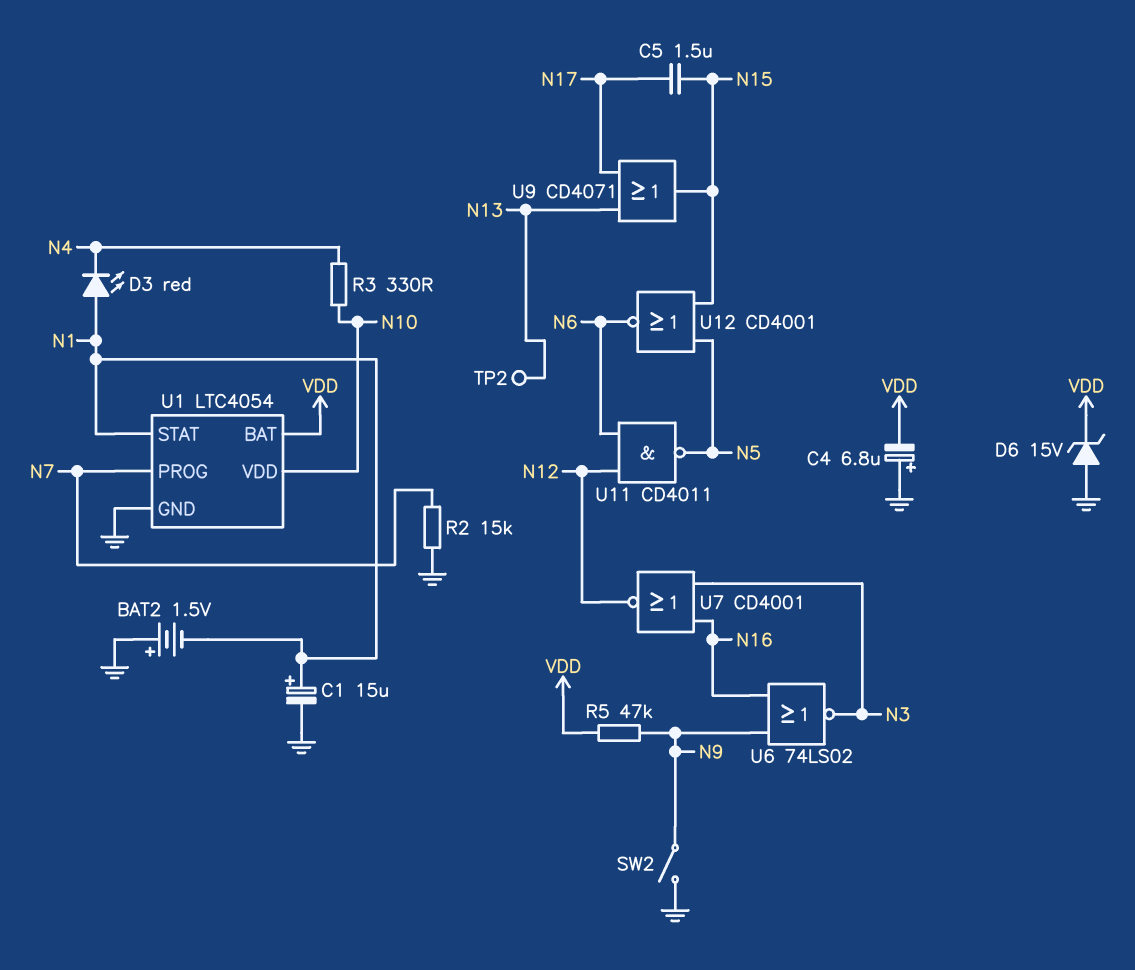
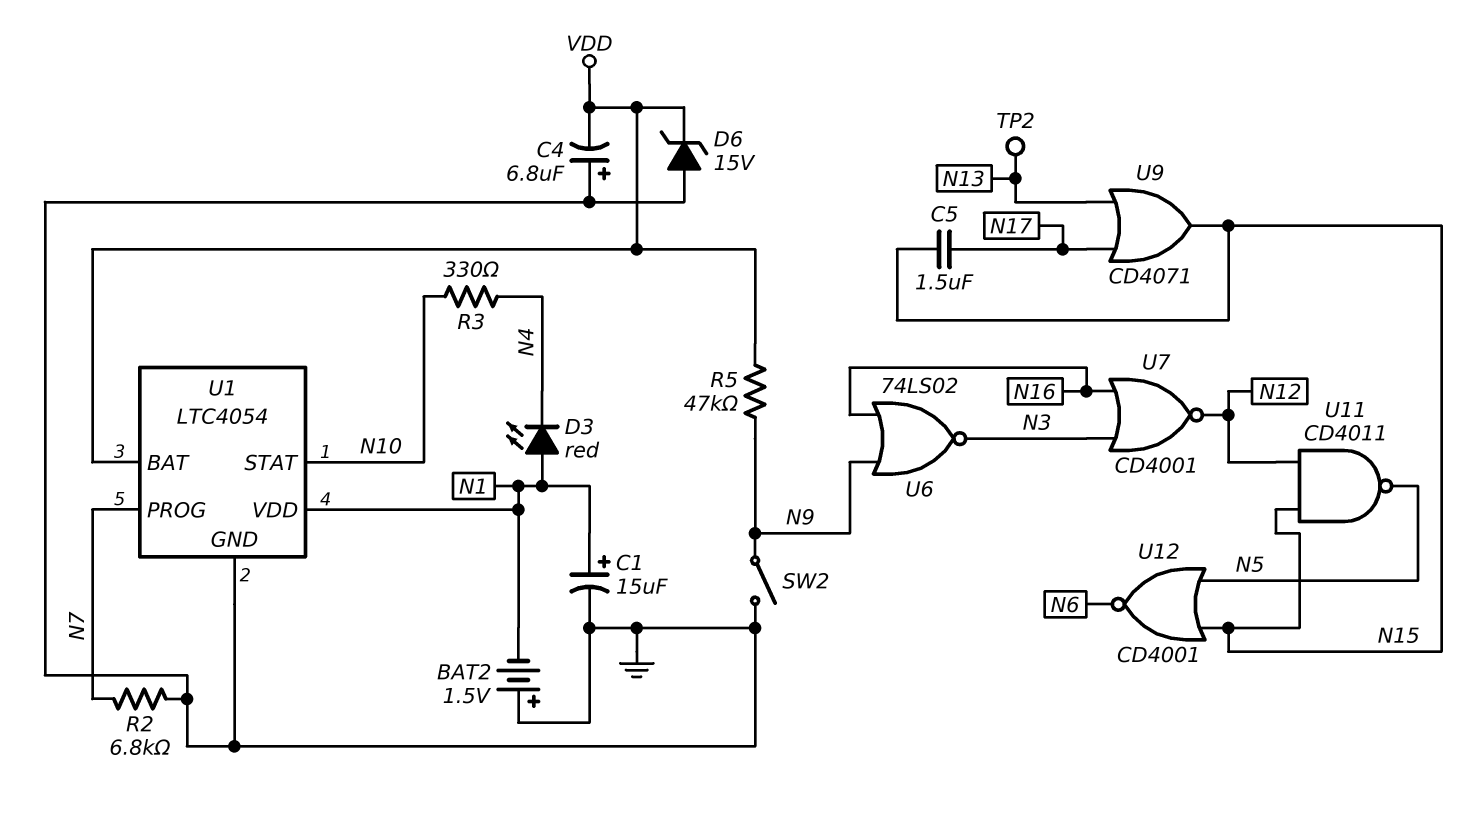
R2: 15k (GND, N7) -> 6.8k (GND, N7)
U1 pin STAT: N1 -> N10
U1 pin VDD: N10 -> N1
U11: NAND CD4011 (in N6, in N12, out N5) -> NAND CD4011 (in N12, in N15, out N5)

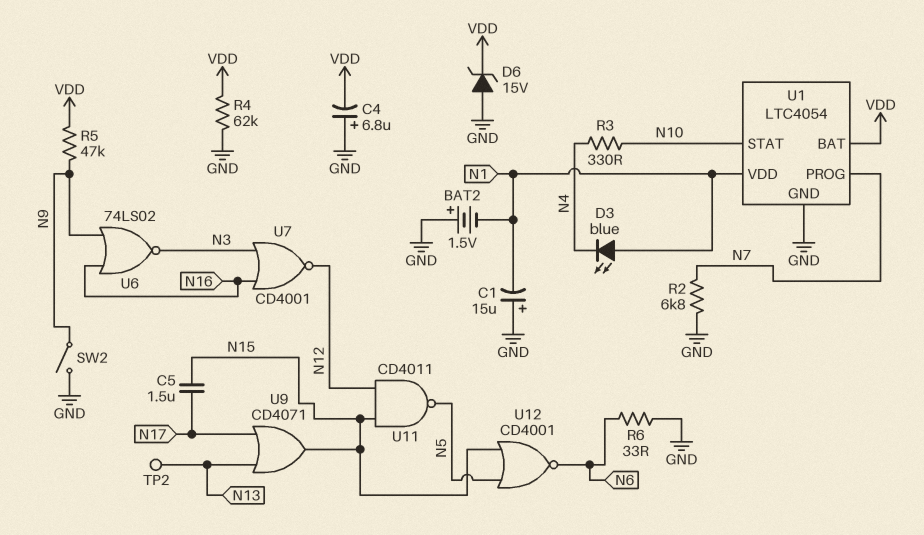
C1: 15uF (plus N1, minus GND) -> 15uF (plus GND, minus N1)
D3: LED red (A N1, K N4) -> LED blue (A N1, K N4)
R4: none -> 62k (GND, VDD)
R6: none -> 33 (GND, N6)

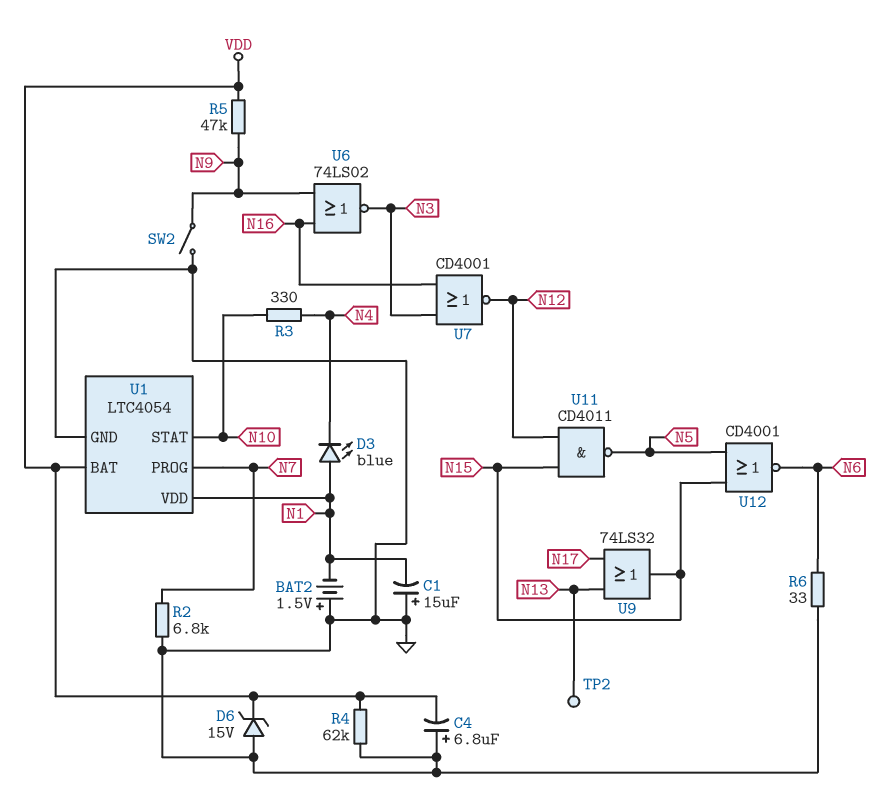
C5: 1.5uF (N15, N17) -> none
U9: OR CD4071 (in N13, in N17, out N15) -> OR 74LS32 (in N13, in N17, out N15)

